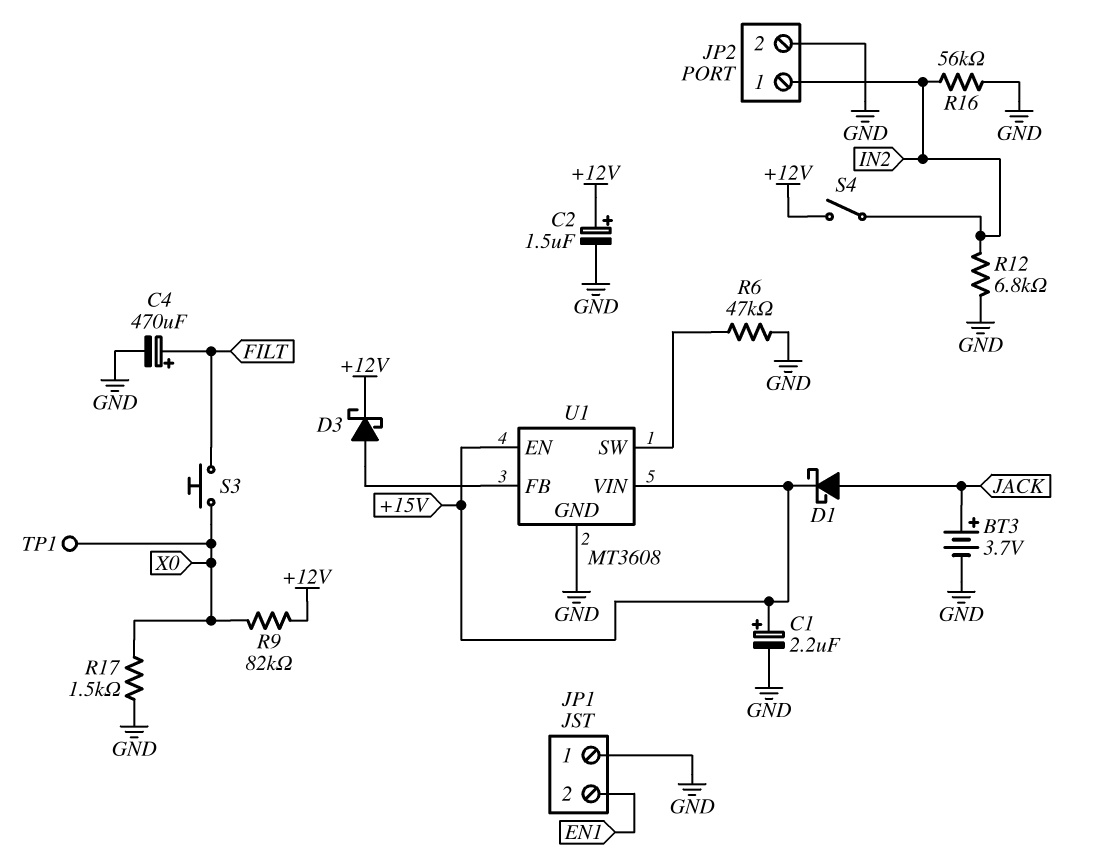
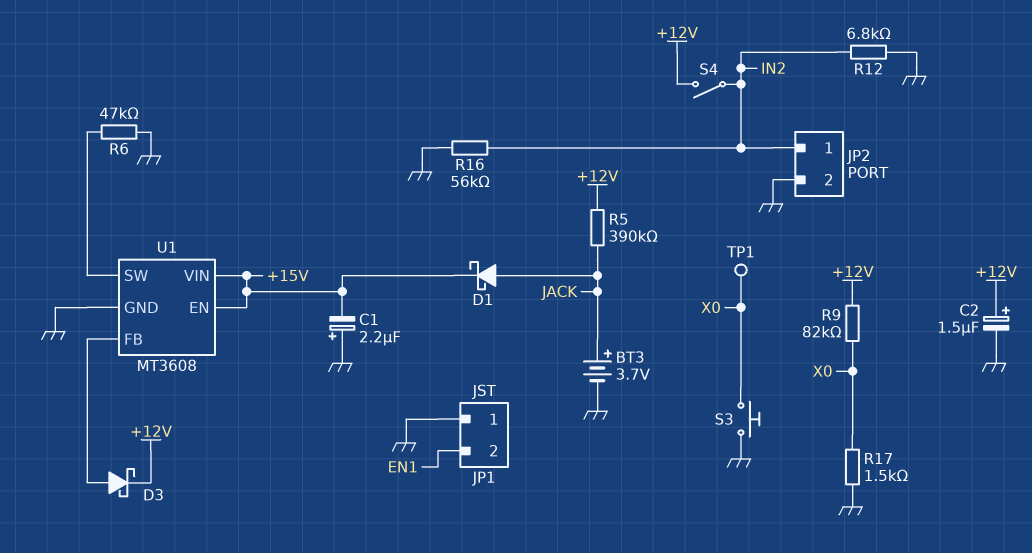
C1: 2.2uF (plus +15V, minus GND) -> 2.2uF (plus GND, minus +15V)
C4: 470uF (plus FILT, minus GND) -> none
R5: none -> 390k (+12V, JACK)
S3: button (FILT, X0) -> button (GND, X0)

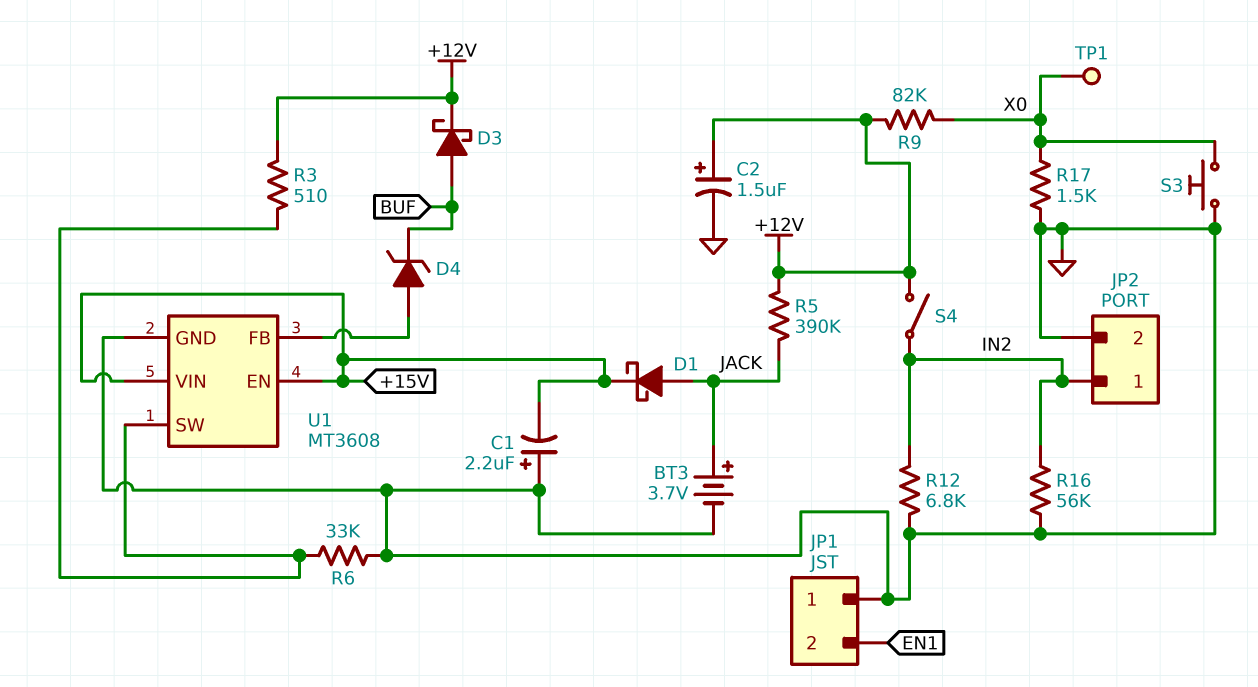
D3: schottky (A U1/FB, K +12V) -> schottky (A BUF, K +12V)
D4: none -> zener (A U1/FB, K BUF)
R3: none -> 510 (+12V, U1/SW)
R6: 47k (GND, U1/SW) -> 33k (GND, U1/SW)

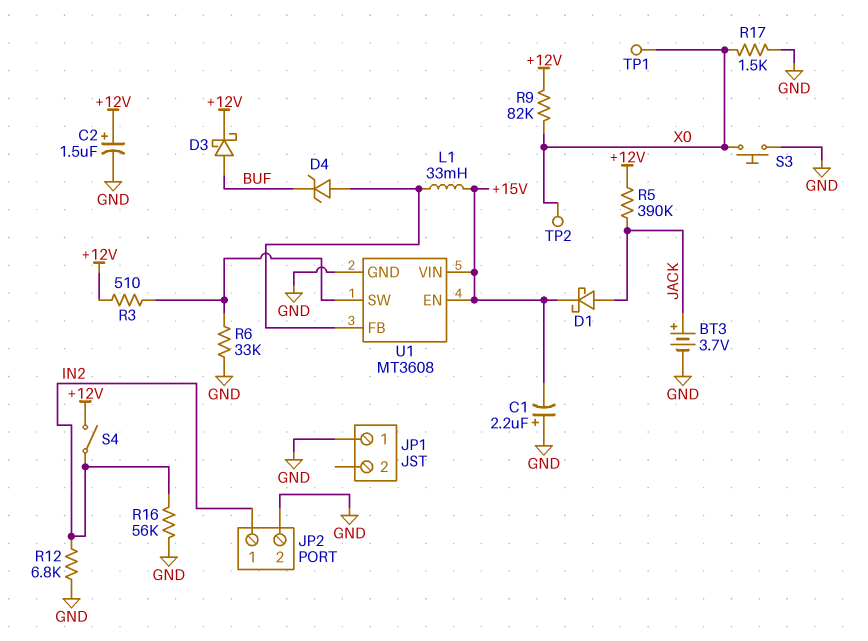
JP1 pin 2: EN1 -> none
L1: none -> 33mH (+15V, U1/FB)
TP2: none -> test point (X0)

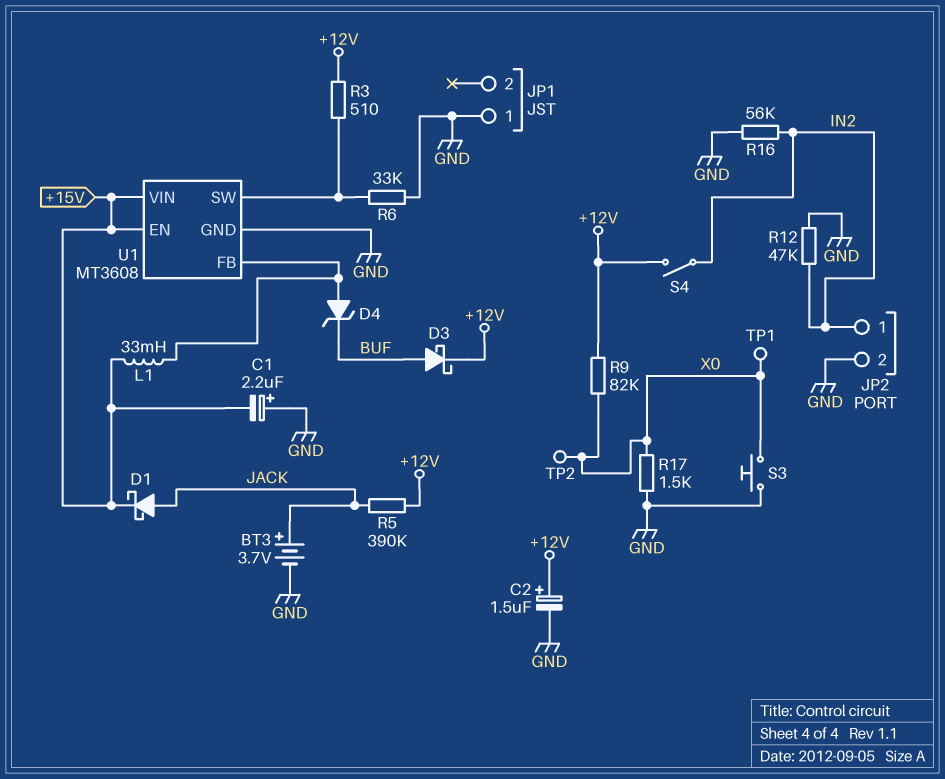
R12: 6.8k (GND, IN2) -> 47k (GND, IN2)

